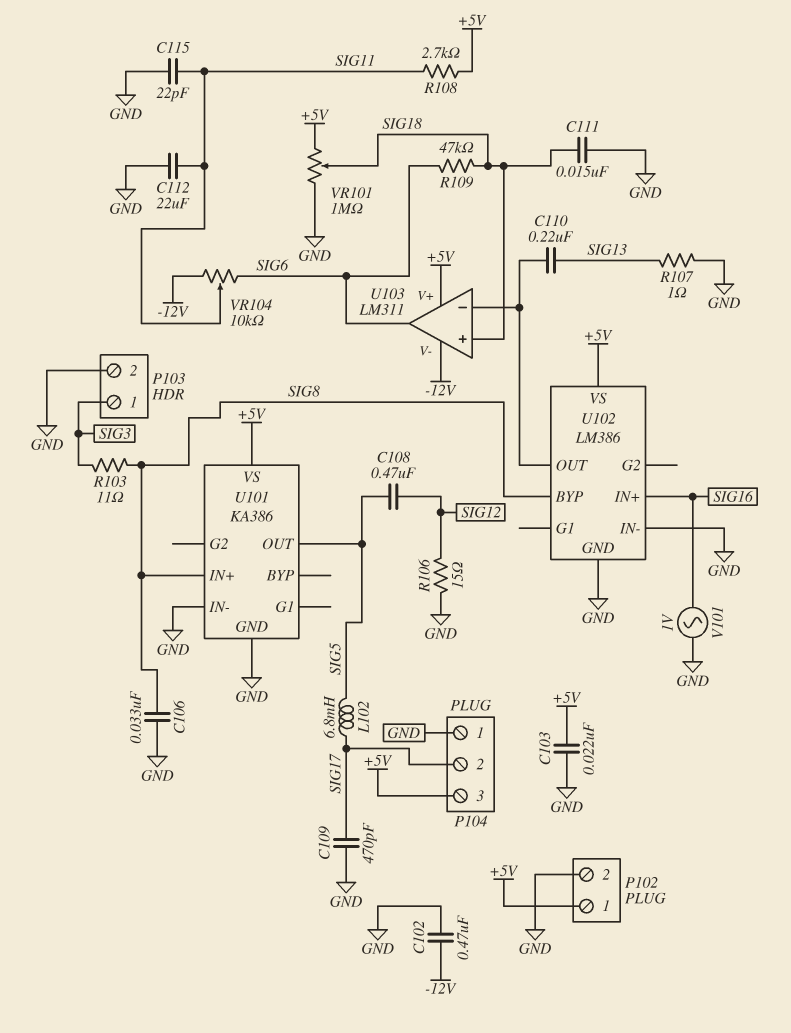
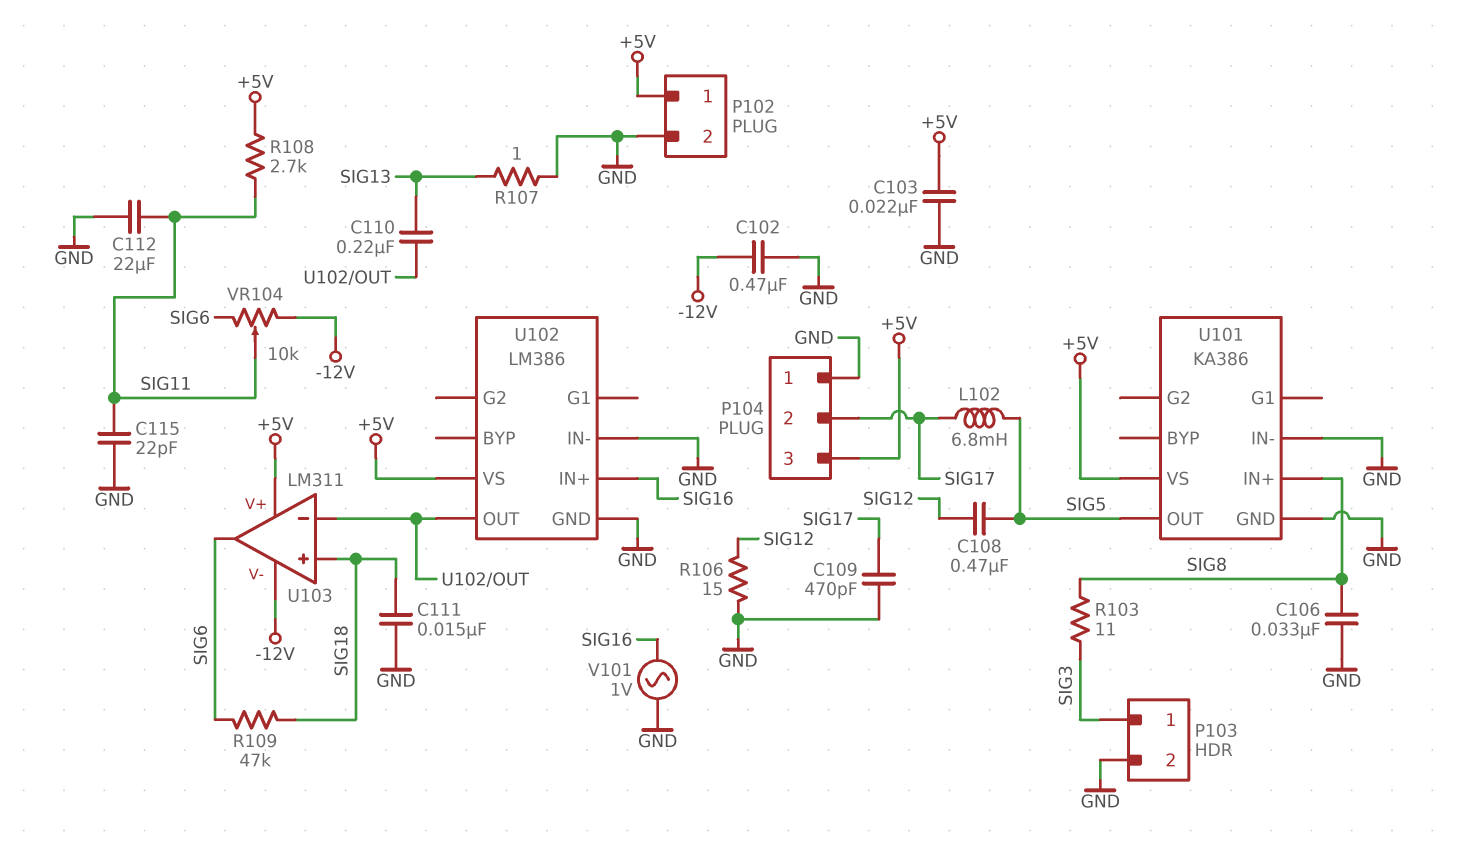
U102 pin BYP: SIG8 -> none
VR101: 1M (+5V, GND, wiper SIG18) -> none

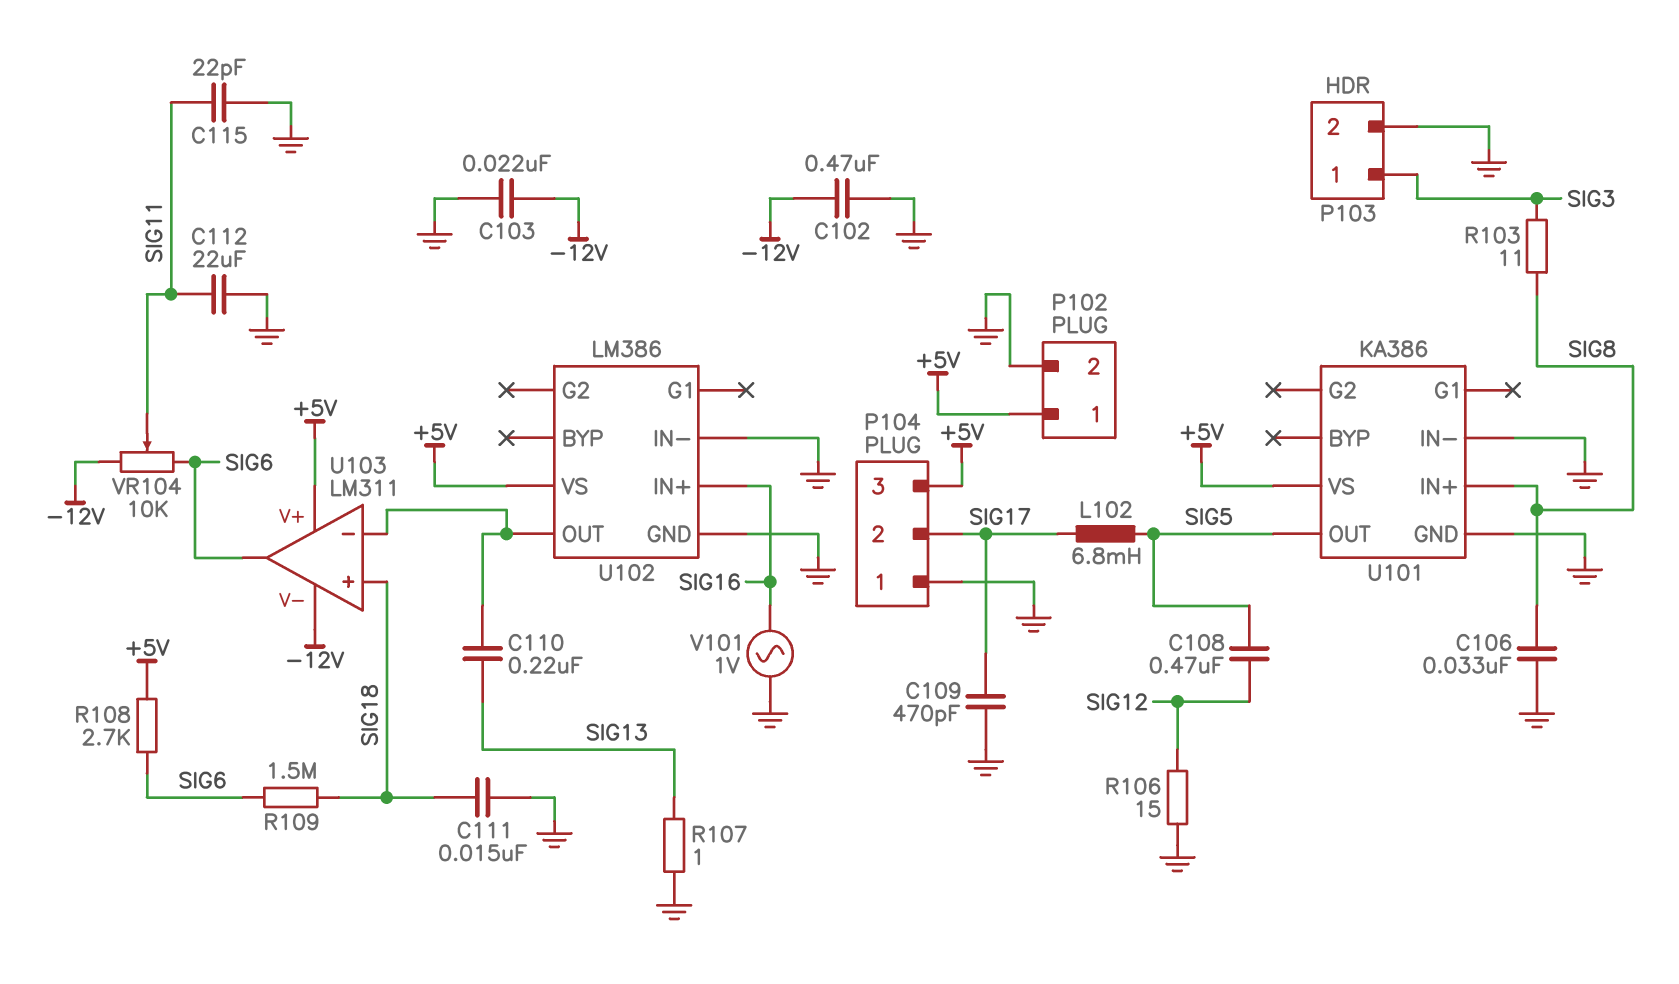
C103: 22nF (+5V, GND) -> 22nF (-12V, GND)
R108: 2.7k (+5V, SIG11) -> 2.7k (+5V, SIG6)
R109: 47k (SIG6, SIG18) -> 1.5M (SIG6, SIG18)

